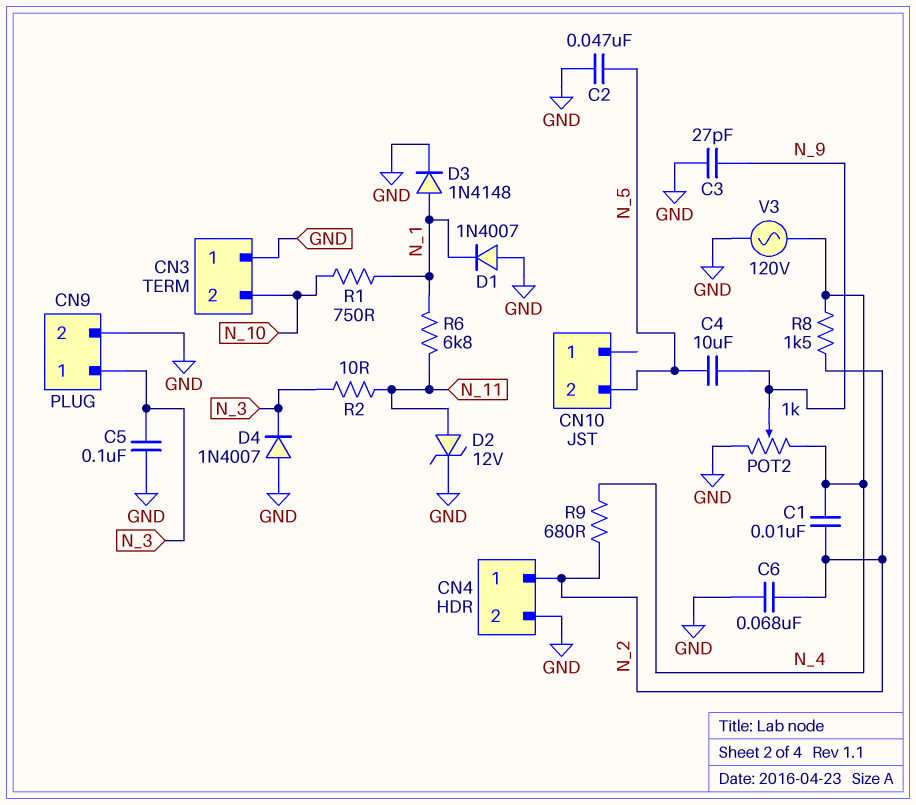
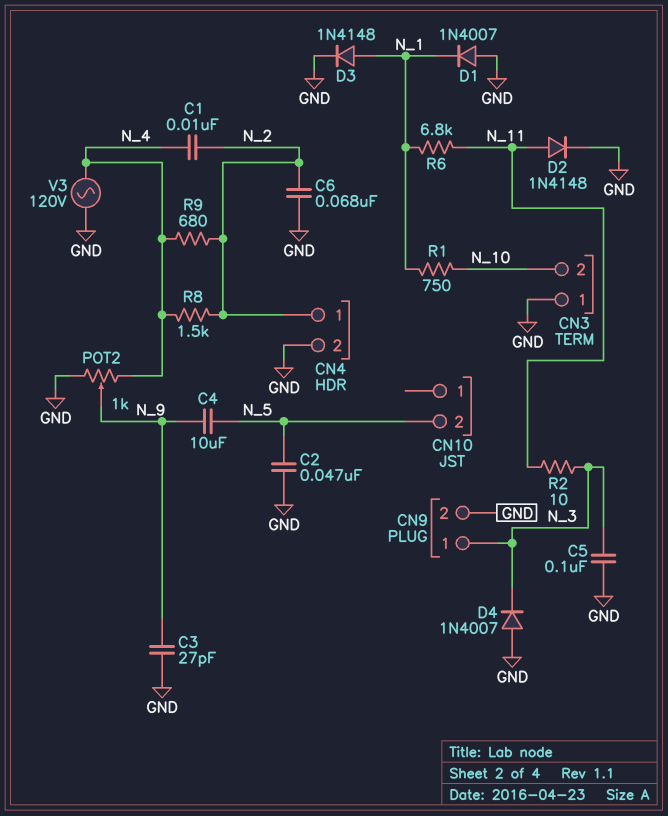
D2: zener 12V (A N_11, K GND) -> diode 1N4148 (A N_11, K GND)

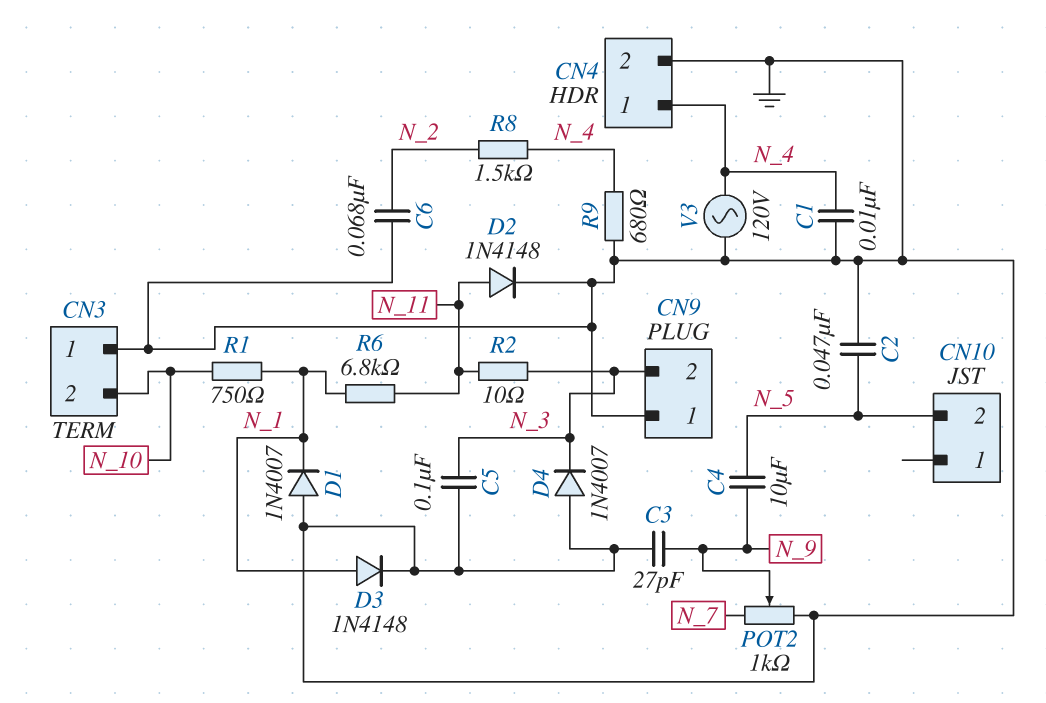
C1: 10nF (N_2, N_4) -> 10nF (GND, N_4)
CN4 pin 1: N_2 -> N_4
CN9 pin 1: N_3 -> GND
CN9 pin 2: GND -> N_3
POT2: 1k (GND, N_4, wiper N_9) -> 1k (GND, N_7, wiper N_9)
R9: 680 (N_2, N_4) -> 680 (GND, N_4)

